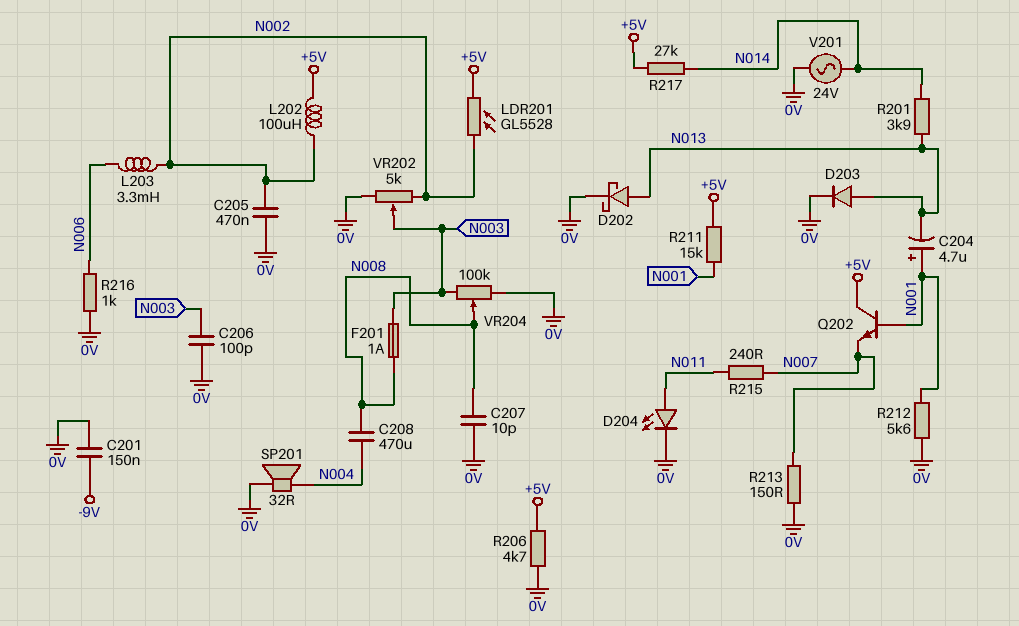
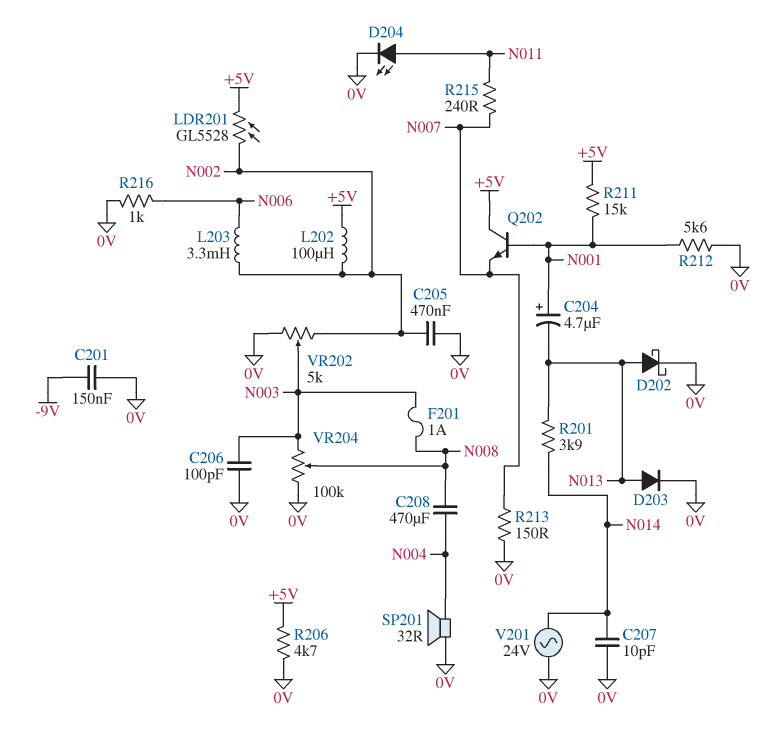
C207: 10pF (0V, N008) -> 10pF (0V, N014)
R217: 27k (+5V, N014) -> none

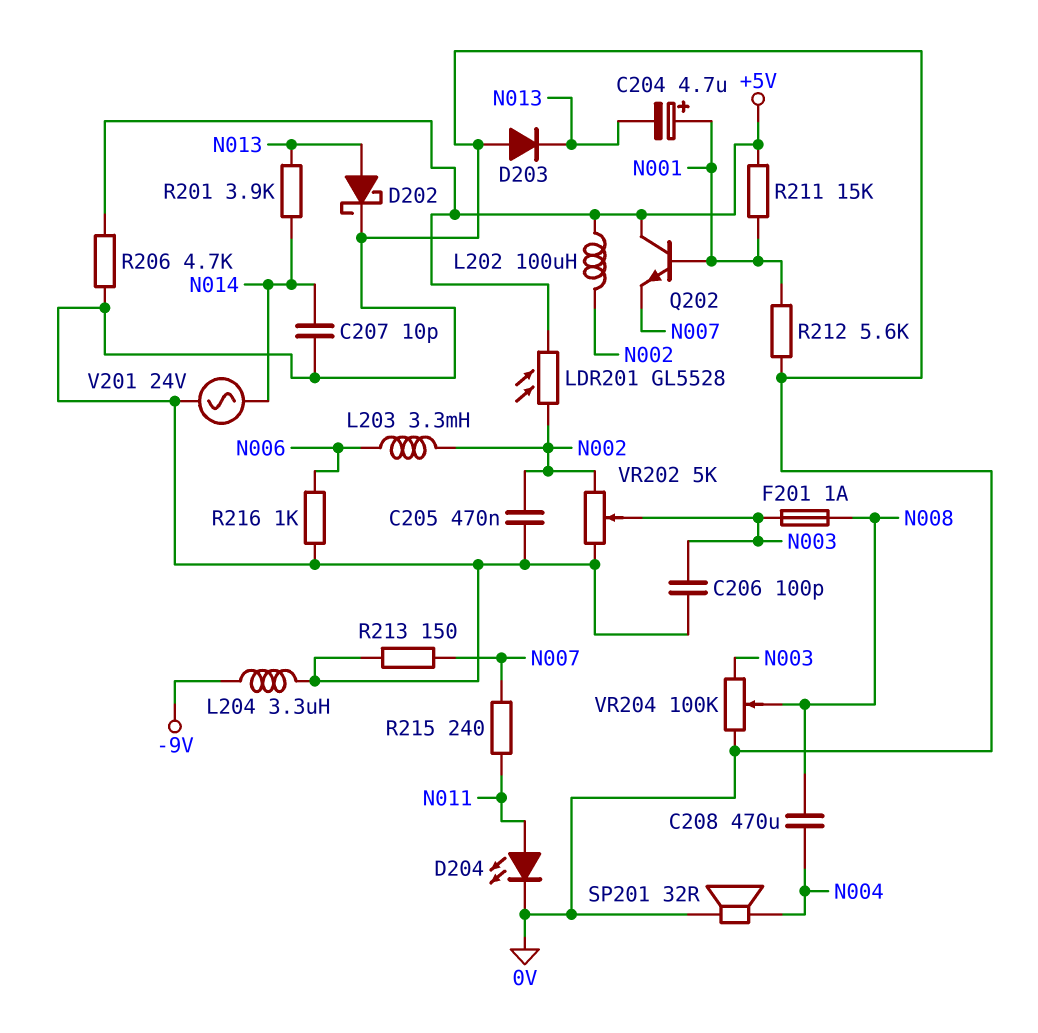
C201: 150nF (-9V, 0V) -> none
D203: diode (A N013, K 0V) -> diode (A 0V, K N013)
L204: none -> 3.3uH (-9V, 0V)

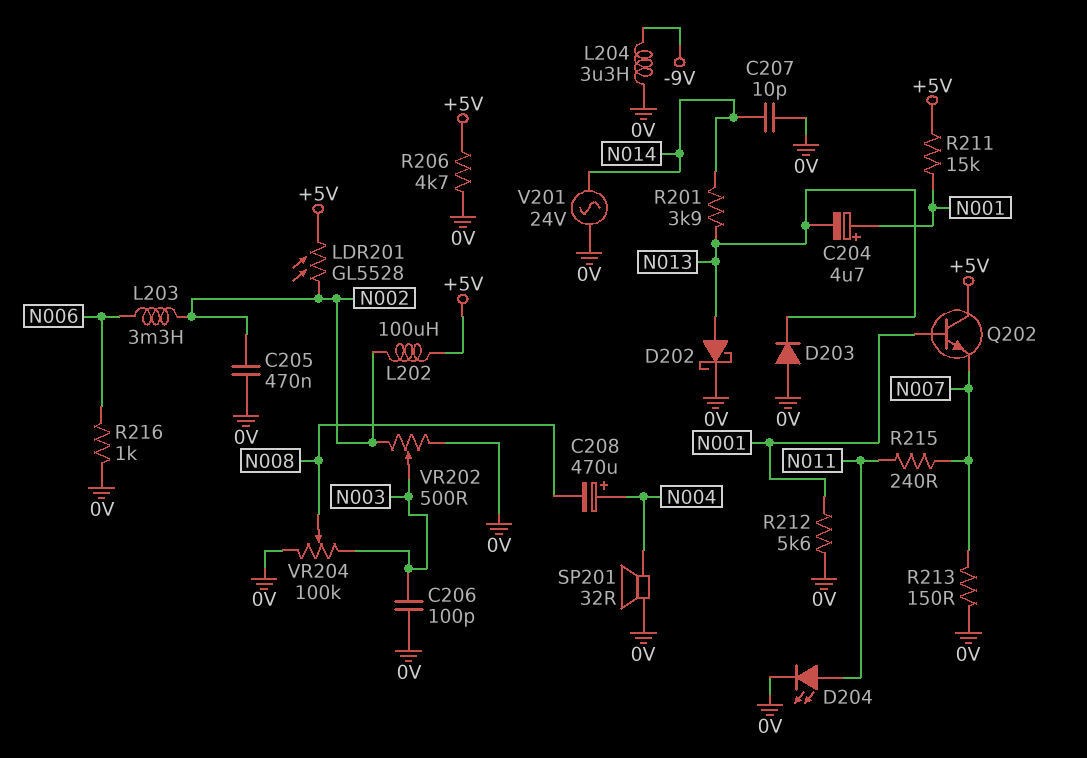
C208: 470uF (N004, N008) -> 470uF (plus N004, minus N008)
F201: 1A (N003, N008) -> none
VR202: 5k (0V, N002, wiper N003) -> 500 (0V, N002, wiper N003)

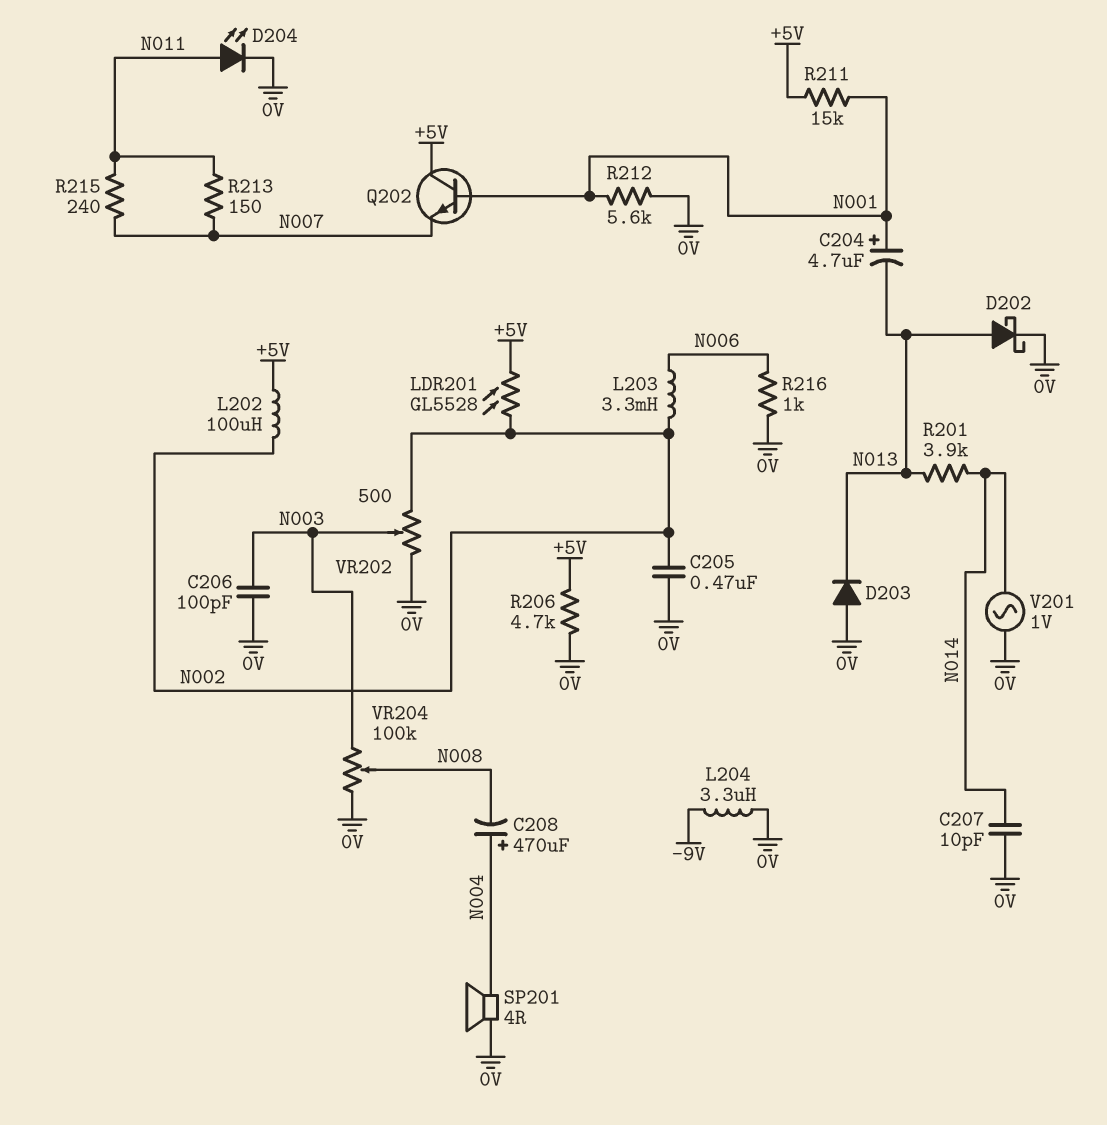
R213: 150 (0V, N007) -> 150 (N007, N011)
SP201: speaker 32R (0V, N004) -> speaker 4R (0V, N004)
V201: AC 24V (0V, N014) -> AC 1V (0V, N014)

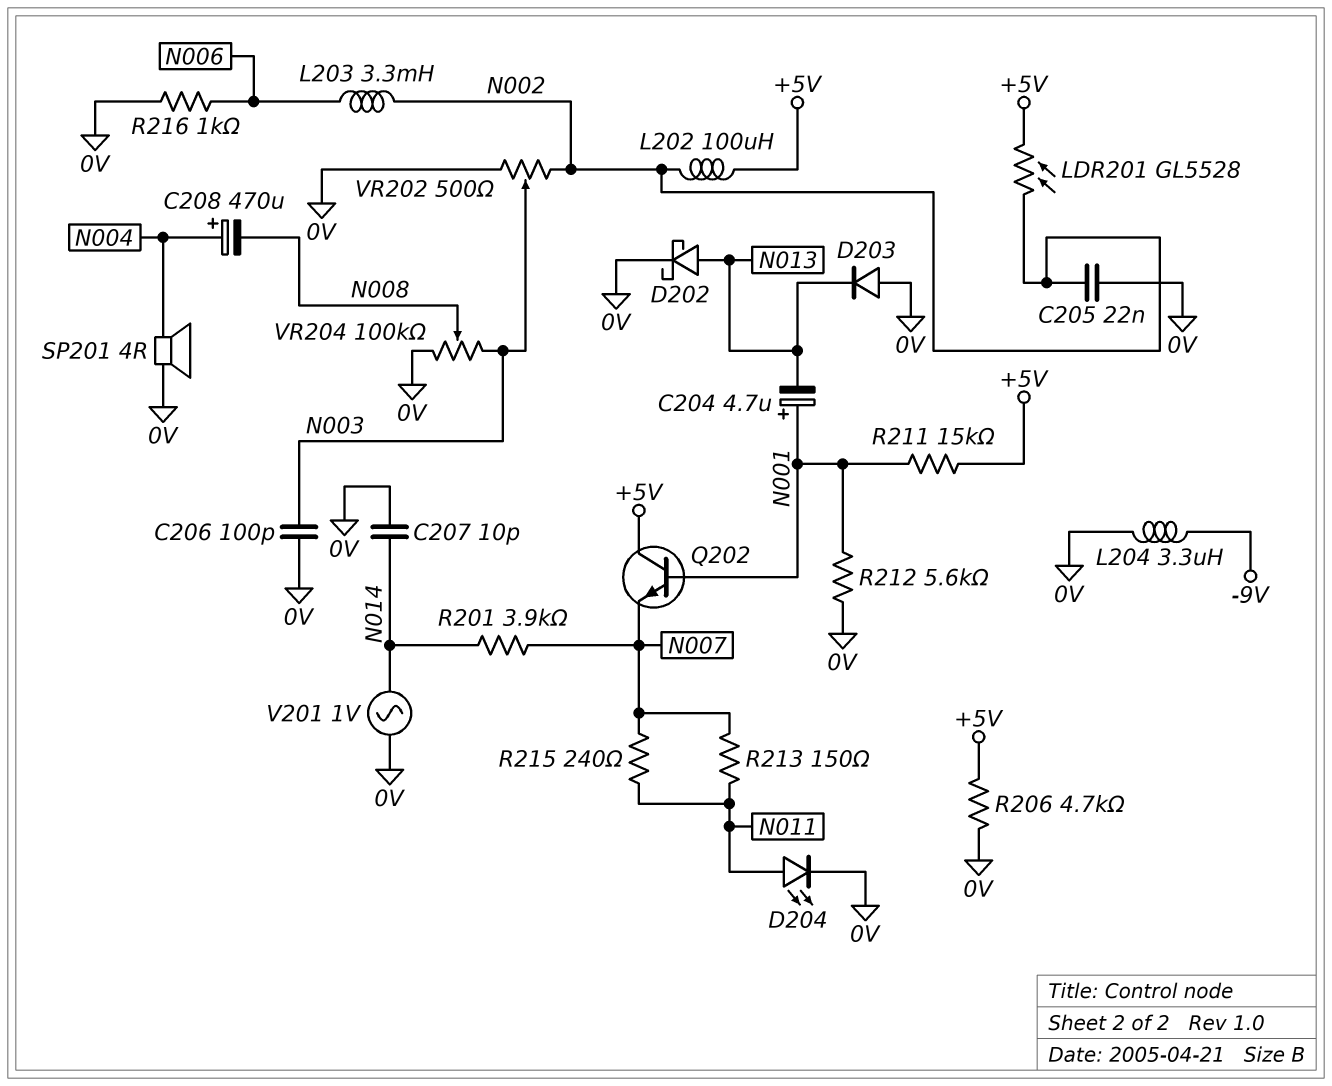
C205: 470nF (0V, N002) -> 22nF (0V, N002)
R201: 3.9k (N013, N014) -> 3.9k (N007, N014)

